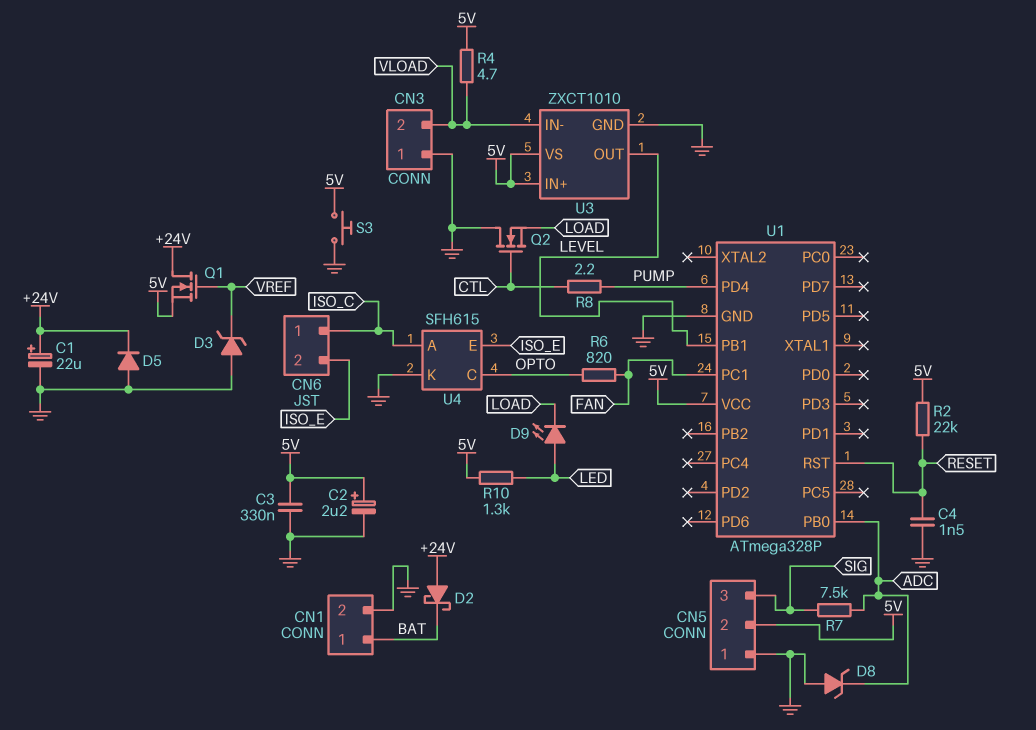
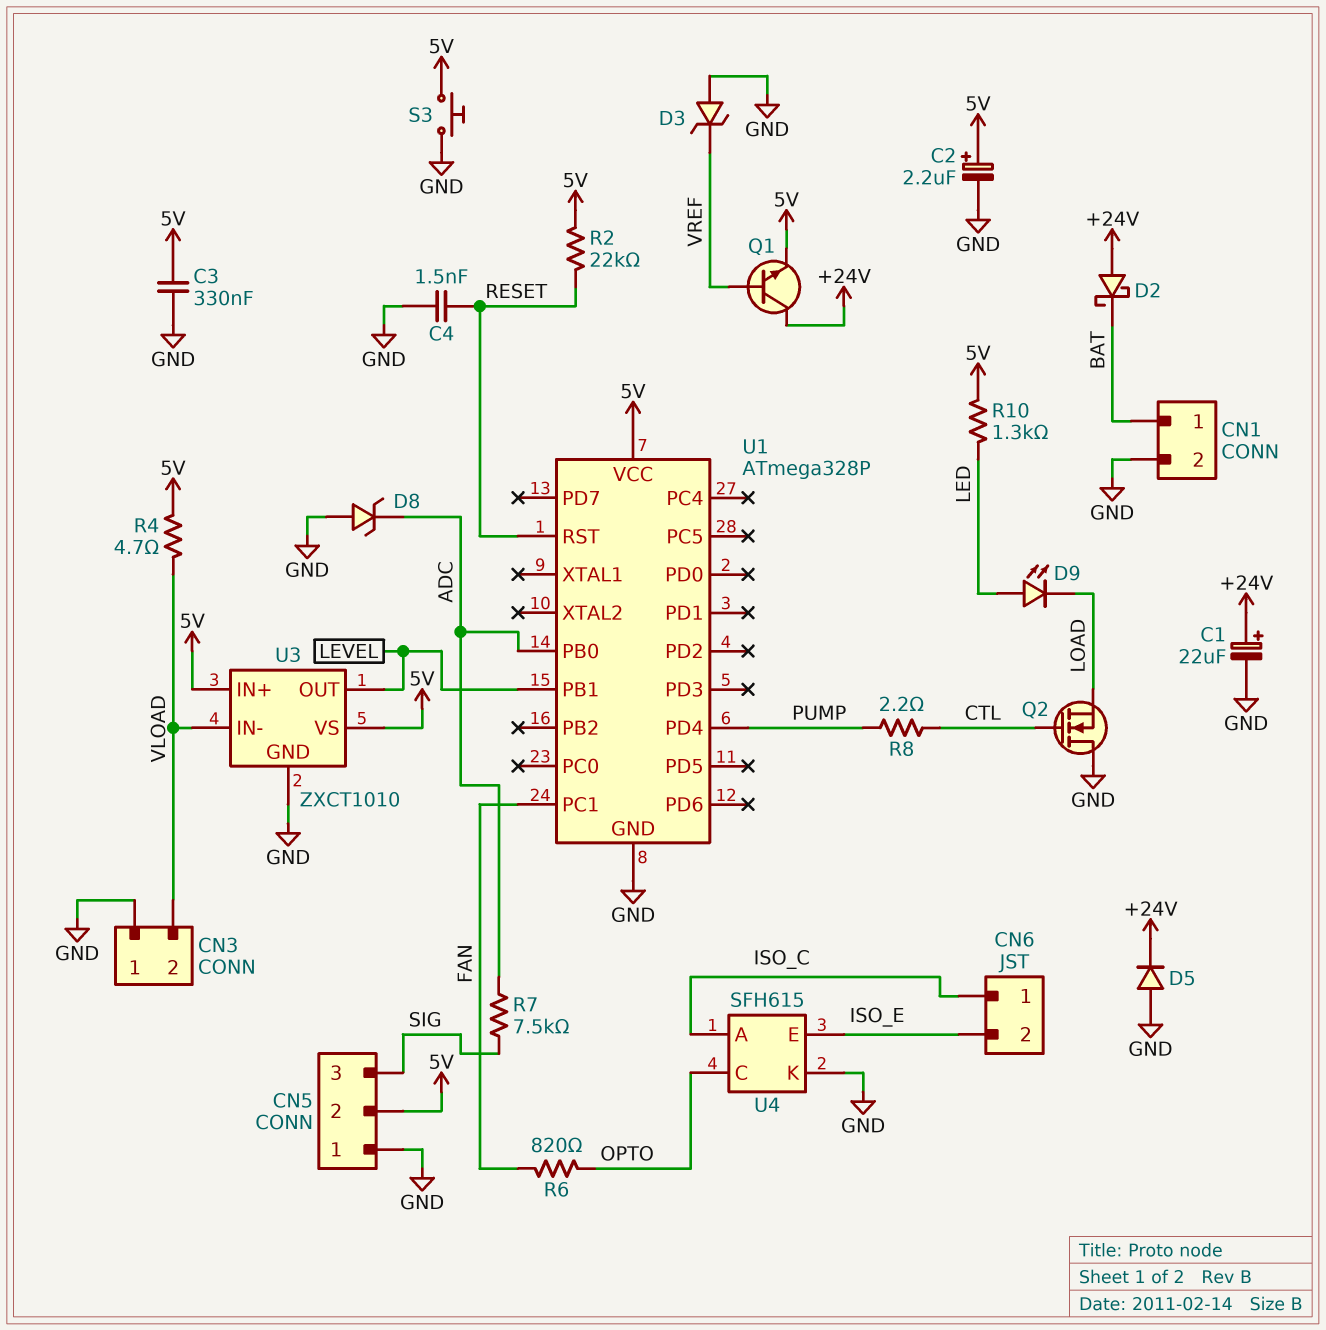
Q1: NMOS (G VREF, D +24V, S 5V) -> NPN (B VREF, C +24V, E 5V)

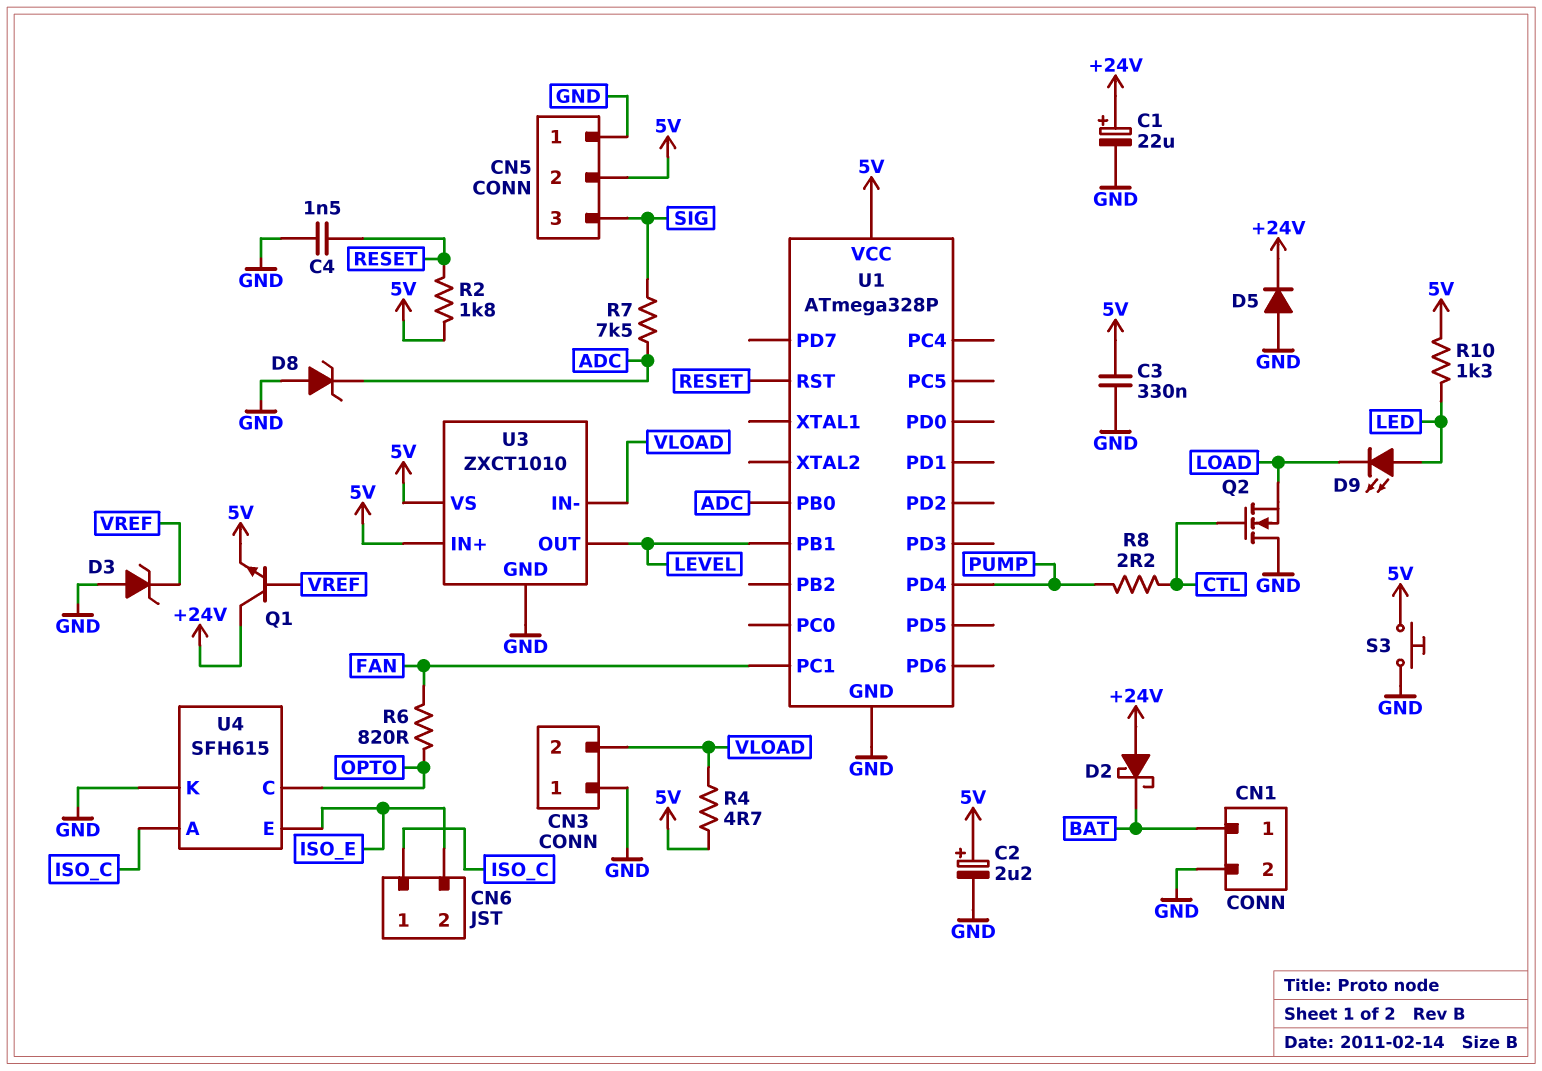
R2: 22k (5V, RESET) -> 1.8k (5V, RESET)

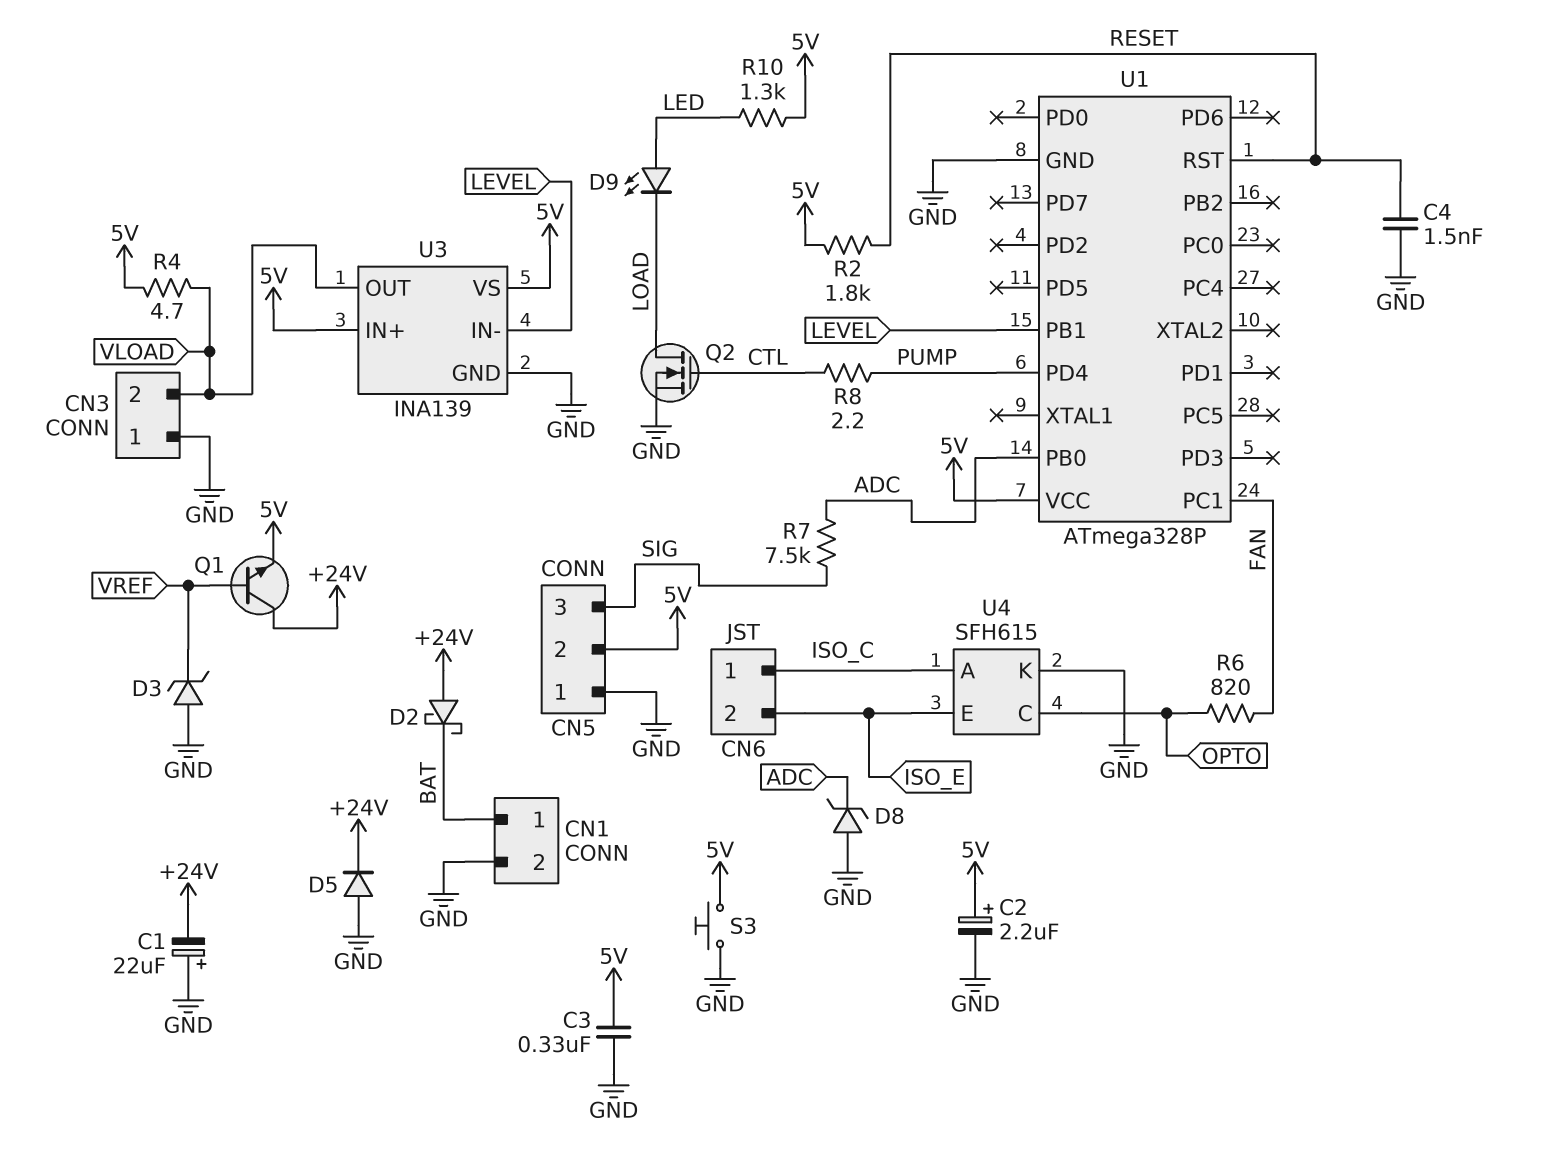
C1: 22uF (plus +24V, minus GND) -> 22uF (plus GND, minus +24V)
Q2: NMOS (G CTL, D GND, S LOAD) -> NMOS (G CTL, D LOAD, S GND)
U3: ZXCT1010 -> INA139
U3 pin IN-: VLOAD -> LEVEL
U3 pin OUT: LEVEL -> VLOAD

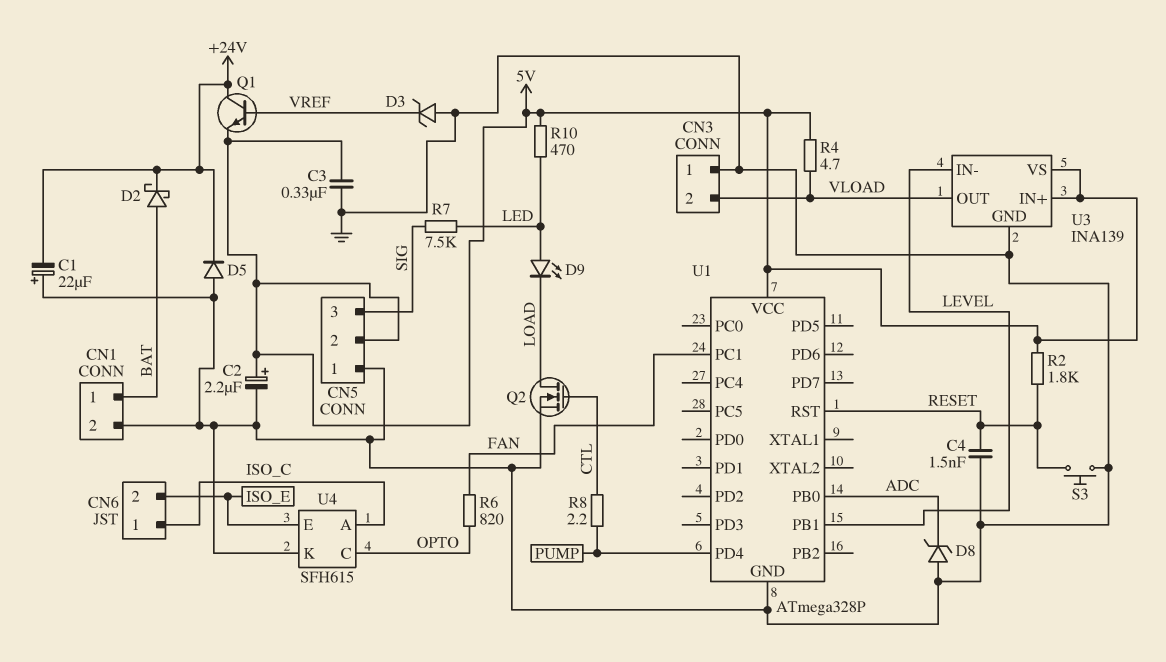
D2: schottky (A +24V, K BAT) -> schottky (A BAT, K +24V)
R7: 7.5k (ADC, SIG) -> 7.5k (LED, SIG)
R10: 1.3k (5V, LED) -> 470 (5V, LED)
S3: button (5V, GND) -> button (GND, RESET)

